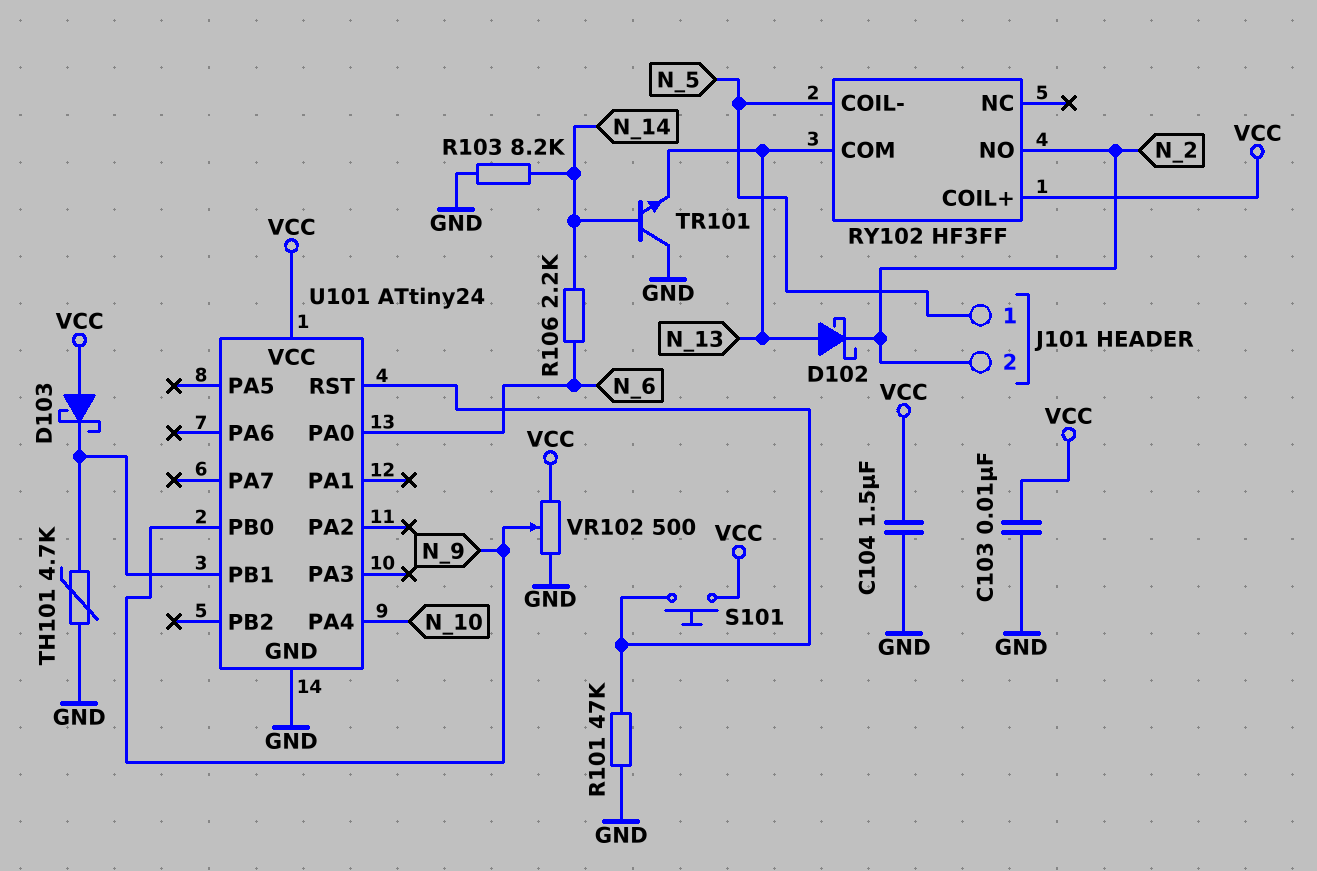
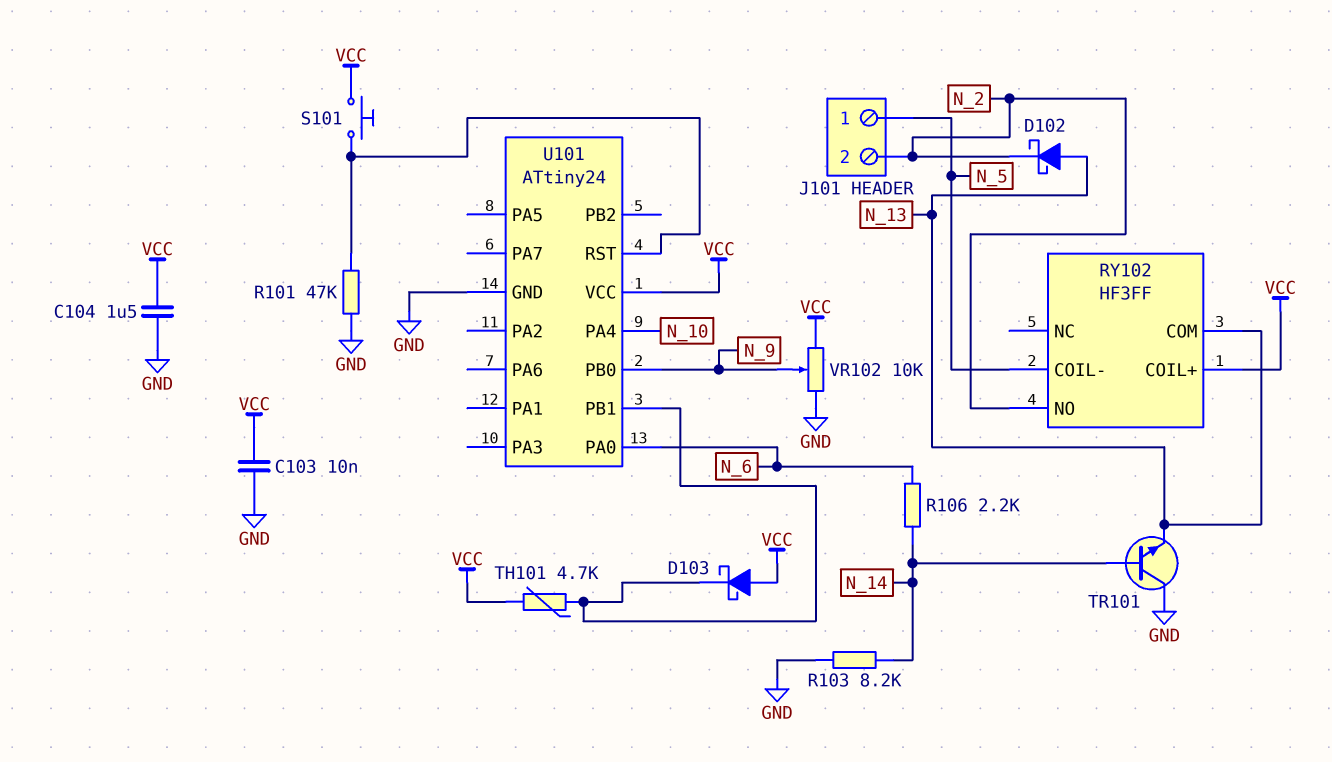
TH101: 4.7k (GND, U101/PB1) -> 4.7k (U101/PB1, VCC)
VR102: 500 (GND, VCC, wiper N_9) -> 10k (GND, VCC, wiper N_9)

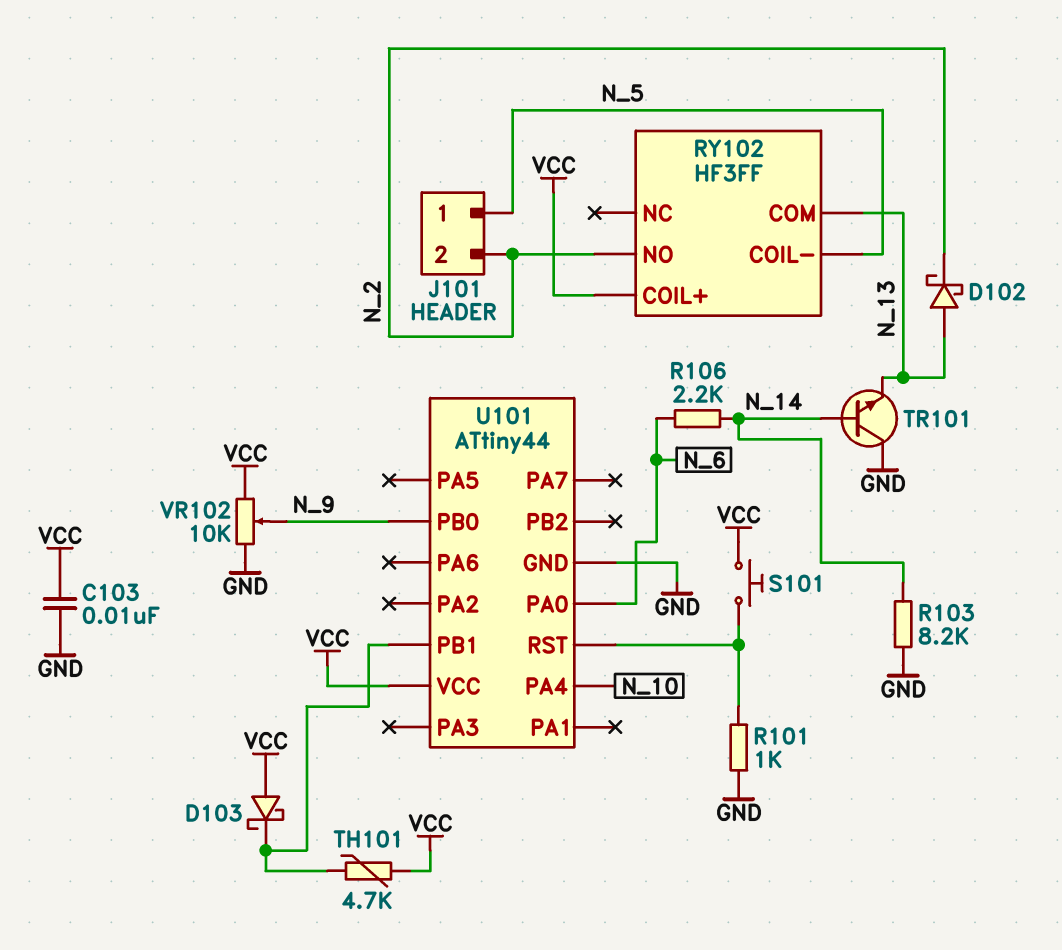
C104: 1.5uF (GND, VCC) -> none
R101: 47k (GND, U101/RST) -> 1k (GND, U101/RST)
U101: ATtiny24 -> ATtiny44

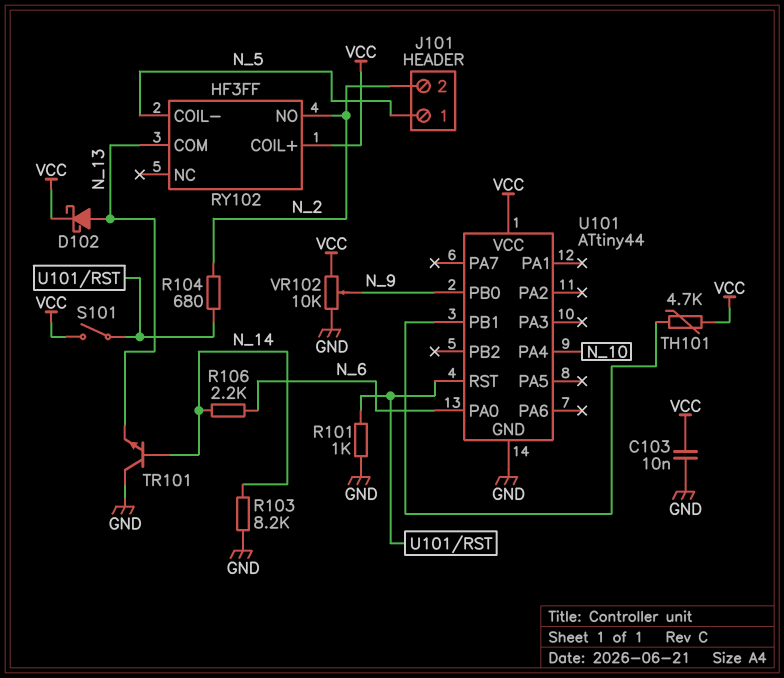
D102: schottky (A N_13, K N_2) -> schottky (A N_13, K VCC)
D103: schottky (A VCC, K U101/PB1) -> none
R104: none -> 680 (N_2, U101/RST)
S101: button (U101/RST, VCC) -> switch (U101/RST, VCC)

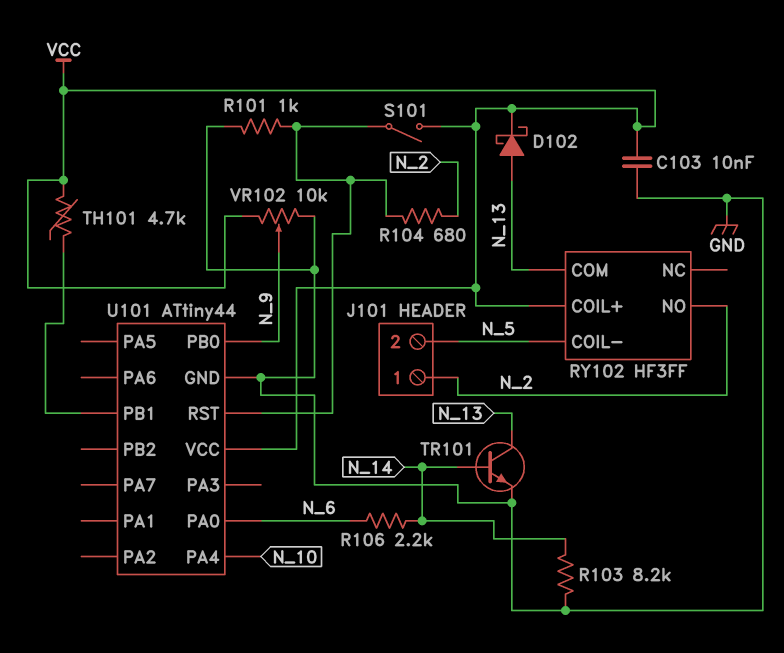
J101 pin 1: N_5 -> N_2
J101 pin 2: N_2 -> N_5
TR101: NPN (B N_14, C GND, E N_13) -> NPN (B N_14, C N_13, E GND)

